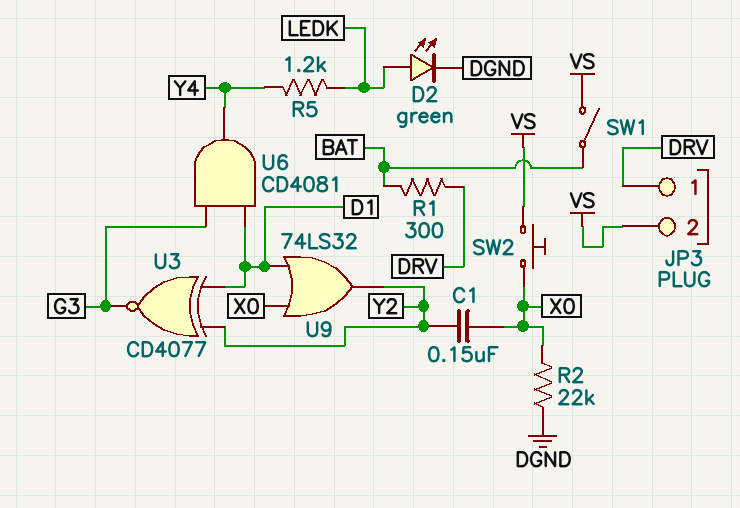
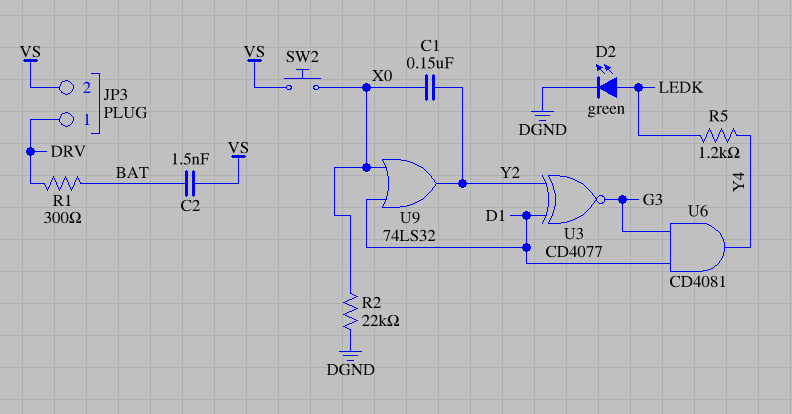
C2: none -> 1.5nF (BAT, VS)
SW1: switch (BAT, VS) -> none

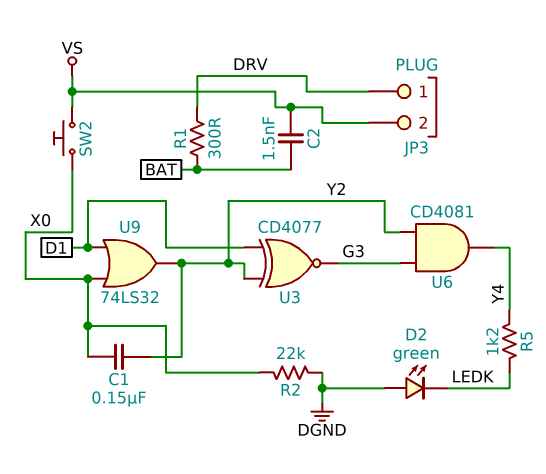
D2: LED green (A LEDK, K DGND) -> LED green (A DGND, K LEDK)
U6: AND CD4081 (in D1, in G3, out Y4) -> AND CD4081 (in G3, in Y2, out Y4)

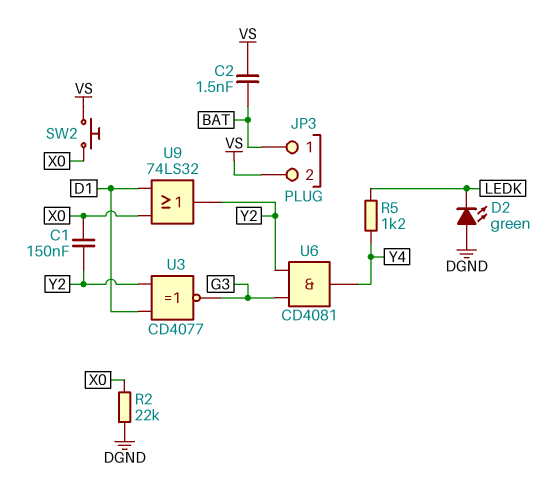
JP3 pin 1: DRV -> BAT
R1: 300 (BAT, DRV) -> none

